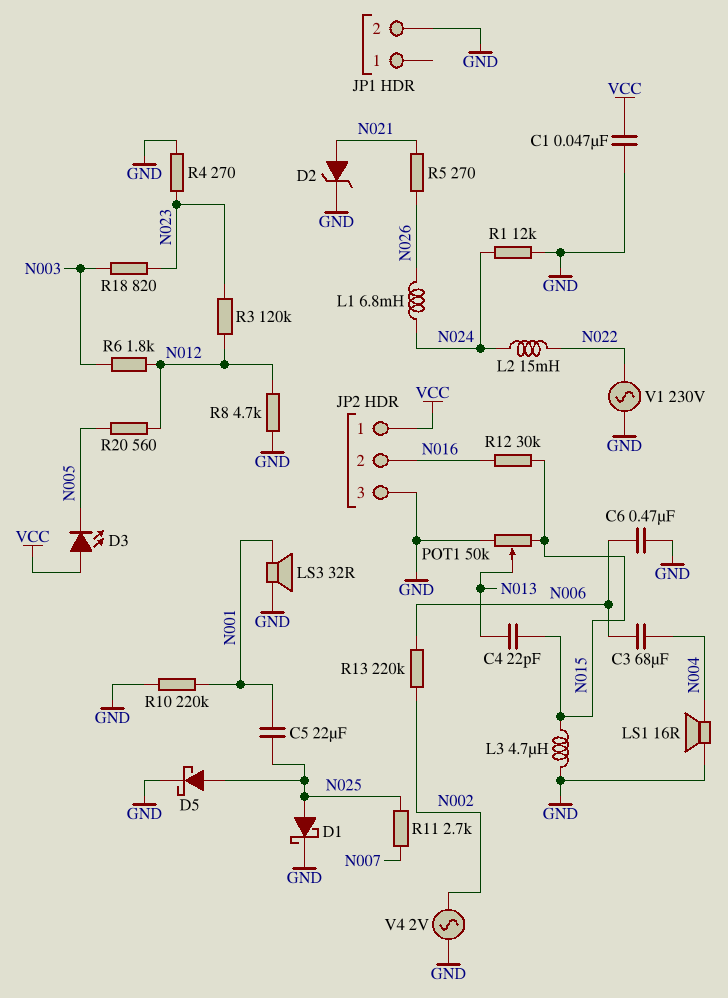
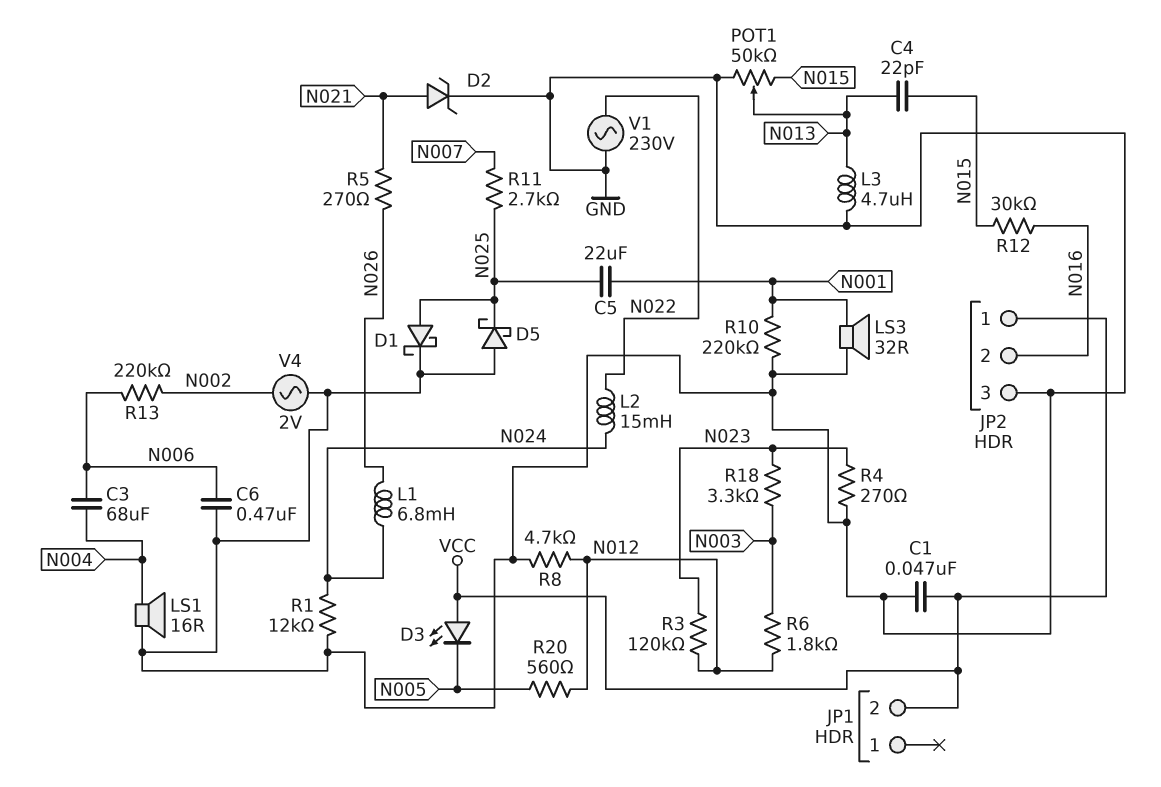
D5: schottky (A N025, K GND) -> schottky (A GND, K N025)
JP1 pin 2: GND -> VCC
L3: 4.7uH (GND, N015) -> 4.7uH (GND, N013)
R18: 820 (N003, N023) -> 3.3k (N003, N023)

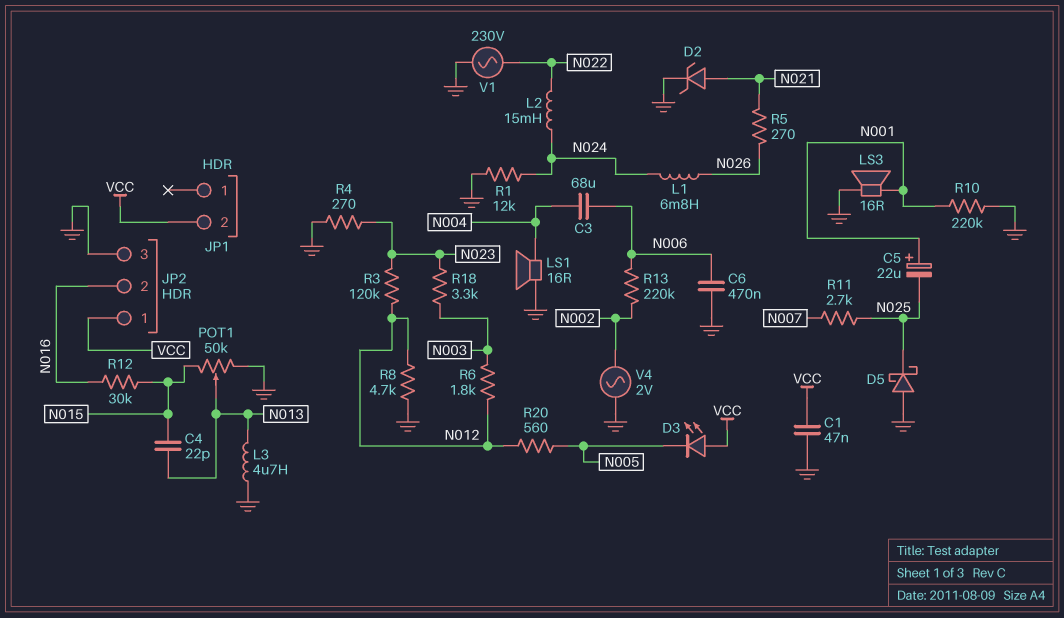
C5: 22uF (N001, N025) -> 22uF (plus N001, minus N025)
D1: schottky (A N025, K GND) -> none
LS3: speaker 32R (GND, N001) -> speaker 16R (GND, N001)

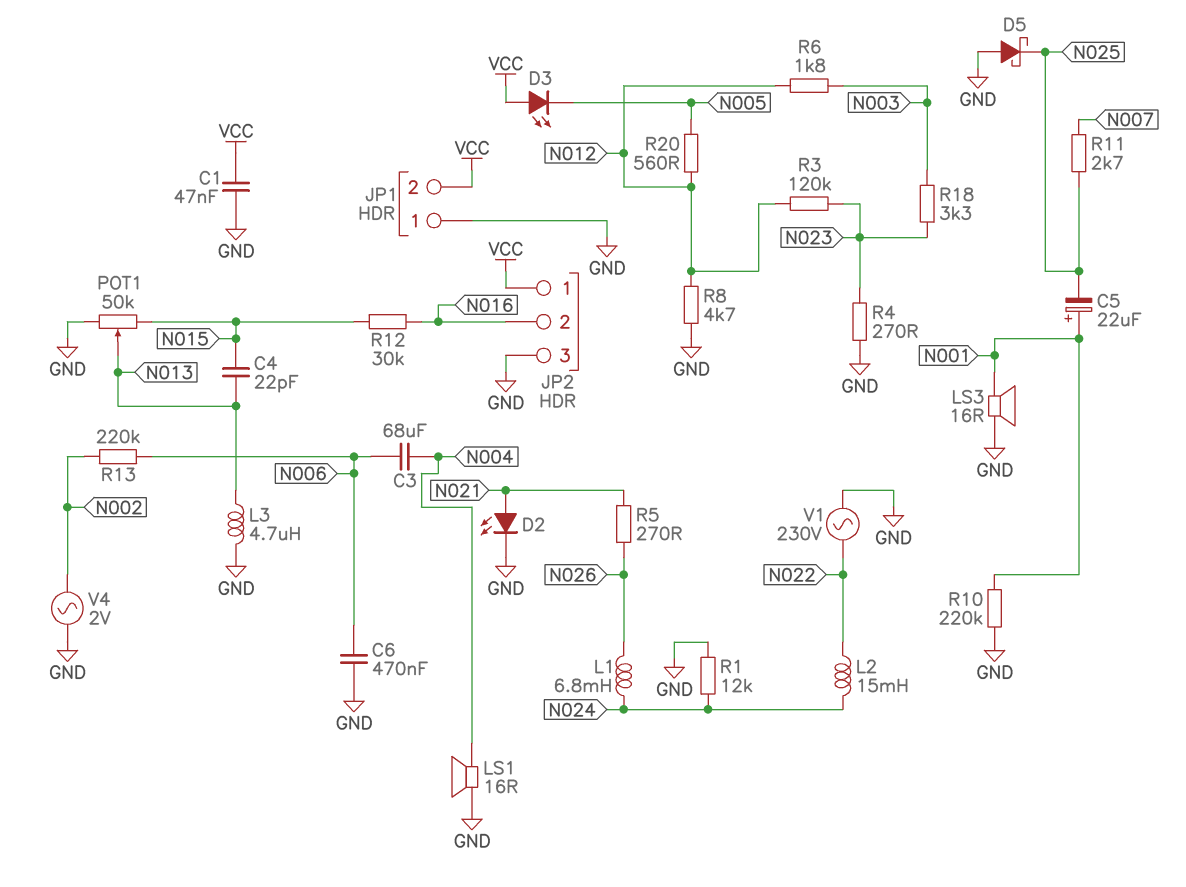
D2: zener (A N021, K GND) -> LED (A N021, K GND)
JP1 pin 1: none -> GND

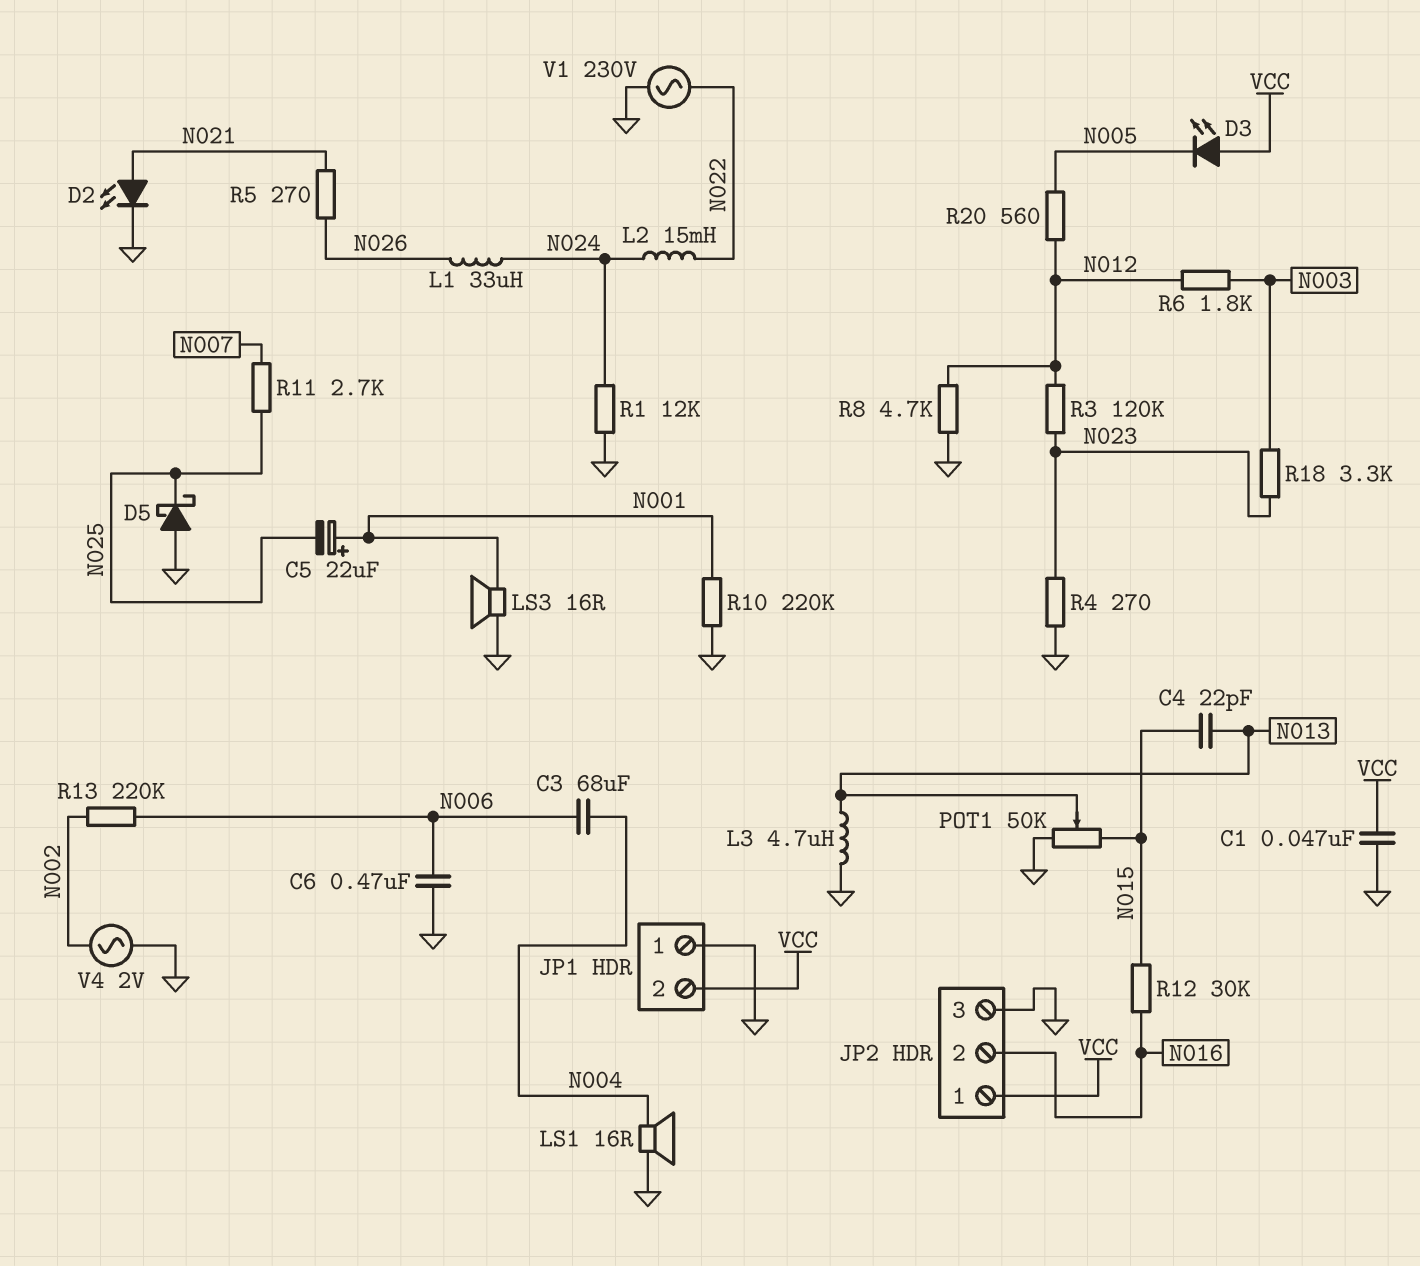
L1: 6.8mH (N024, N026) -> 33uH (N024, N026)

